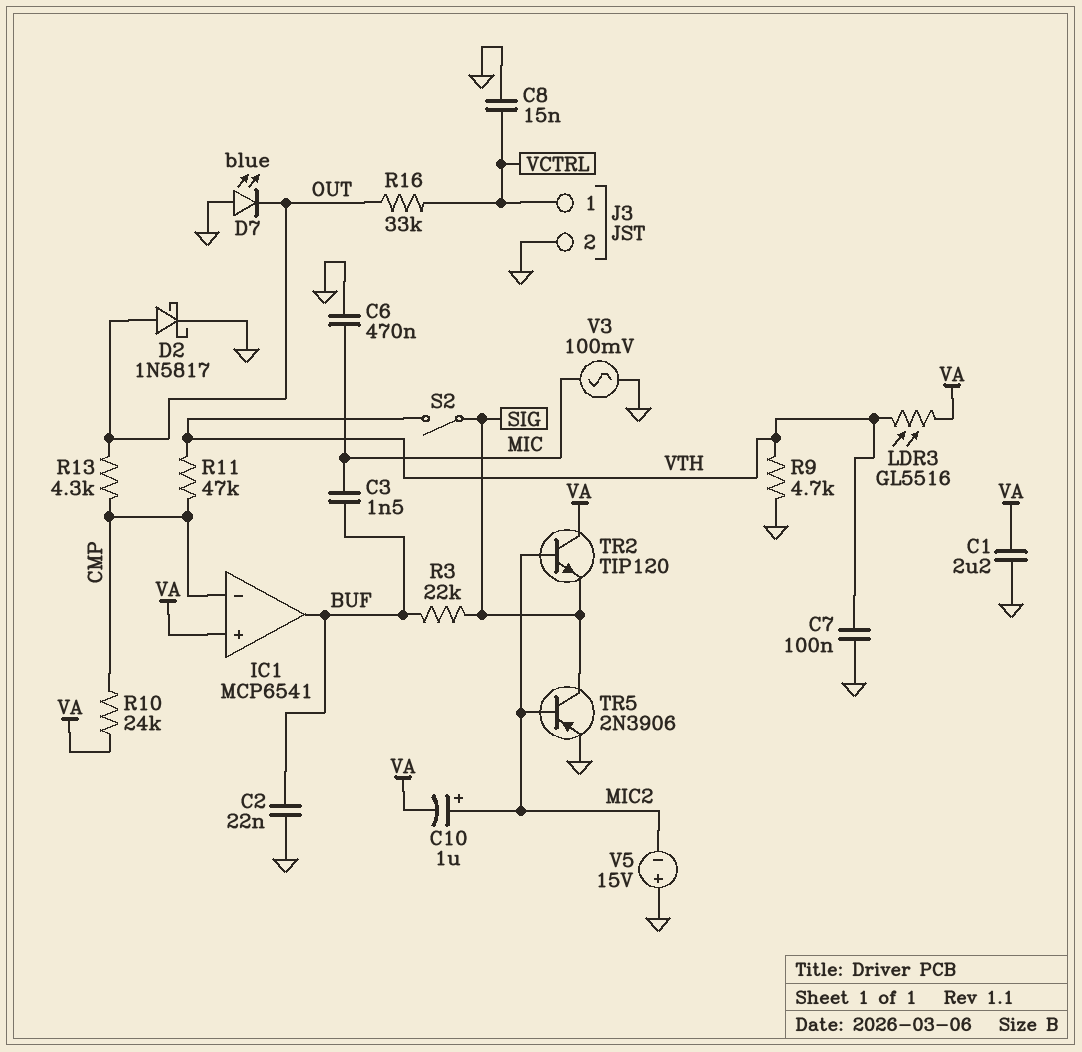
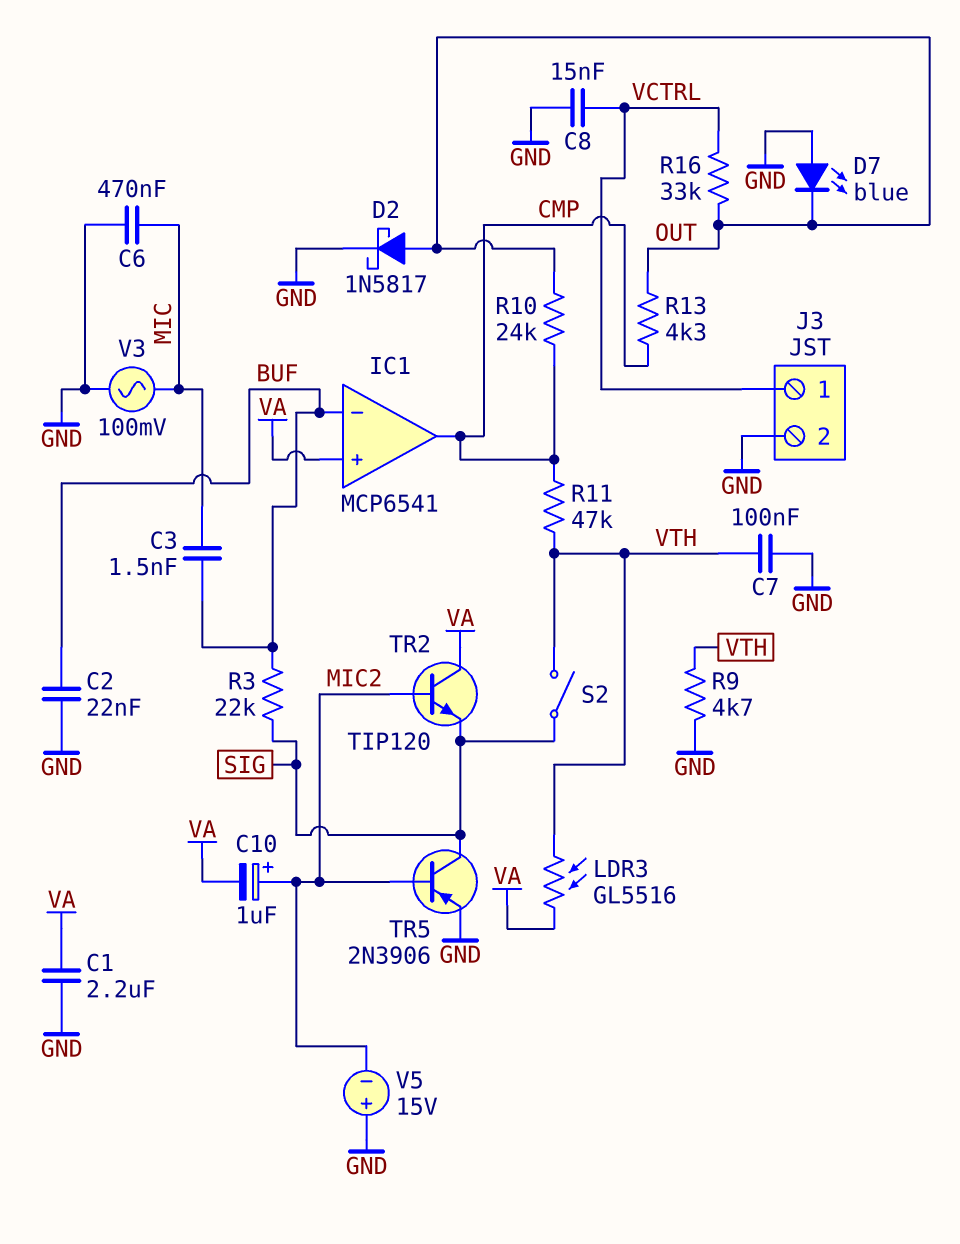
IC1 pin in-: CMP -> BUF
IC1 pin out: BUF -> CMP
R10: 24k (CMP, VA) -> 24k (CMP, OUT)

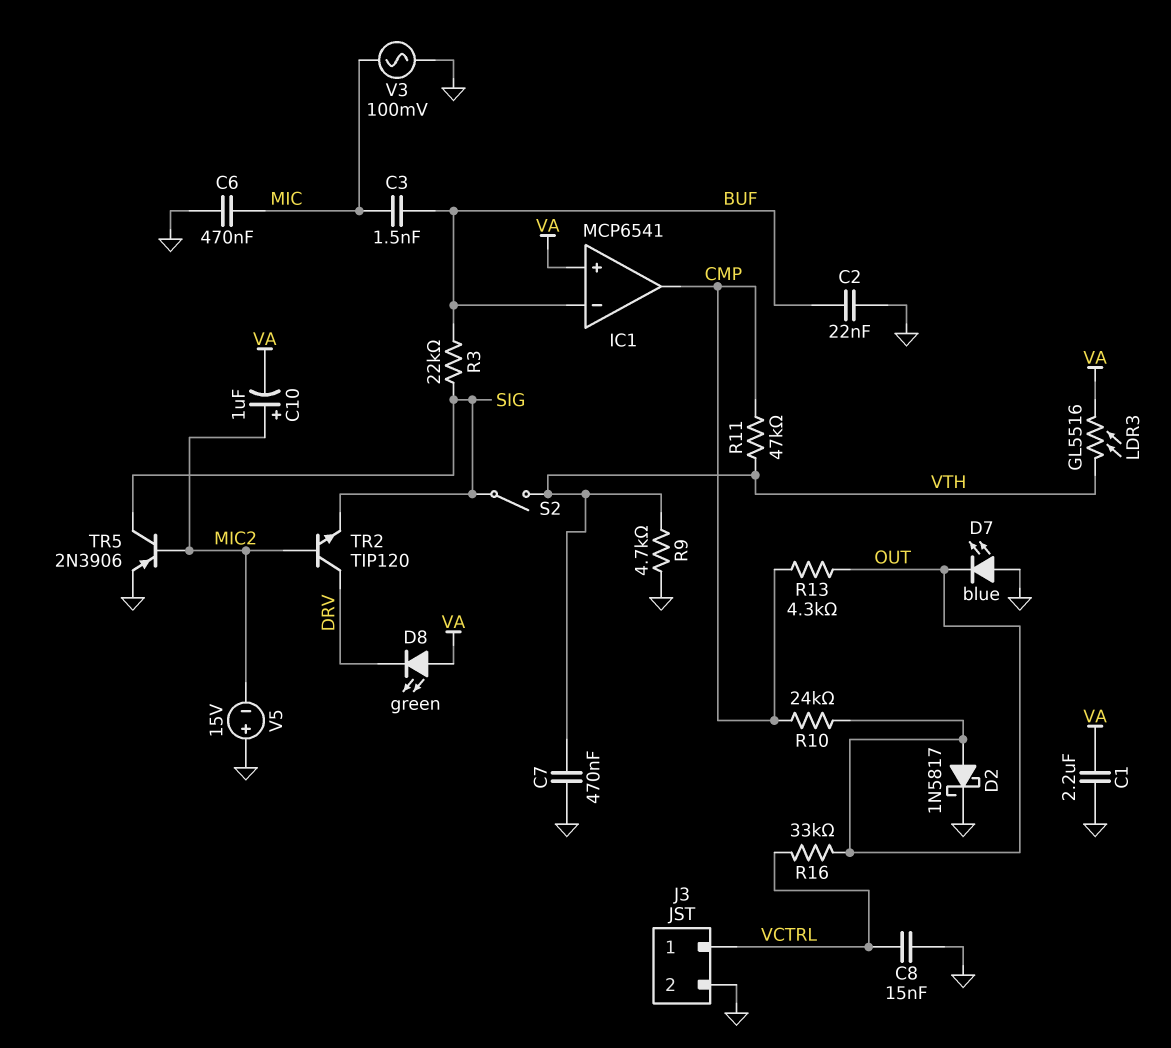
C7: 100nF (GND, VTH) -> 470nF (GND, VTH)
D8: none -> LED green (A VA, K DRV)
TR2: NPN TIP120 (B MIC2, C VA, E SIG) -> NPN TIP120 (B MIC2, C DRV, E SIG)

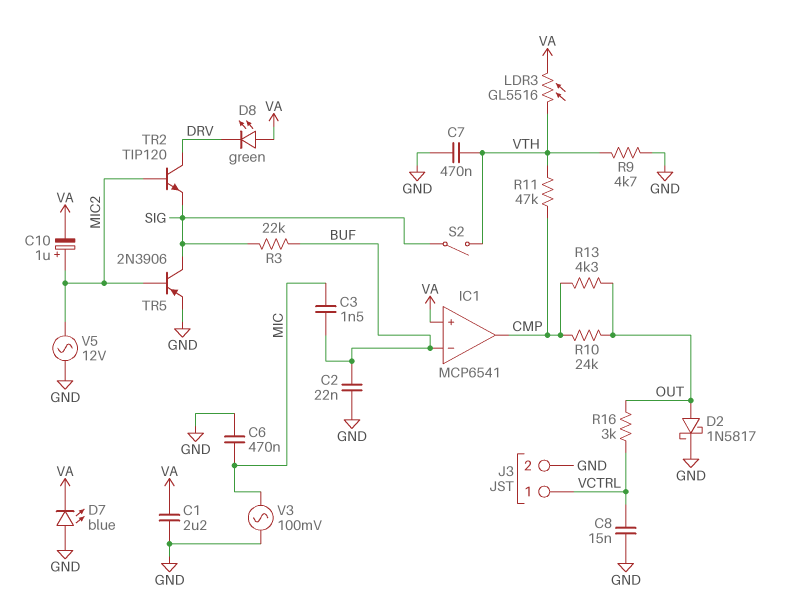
D7: LED blue (A GND, K OUT) -> LED blue (A GND, K VA)
R16: 33k (OUT, VCTRL) -> 3k (OUT, VCTRL)
V5: 15V (plus GND, minus MIC2) -> AC 12V (GND, MIC2)

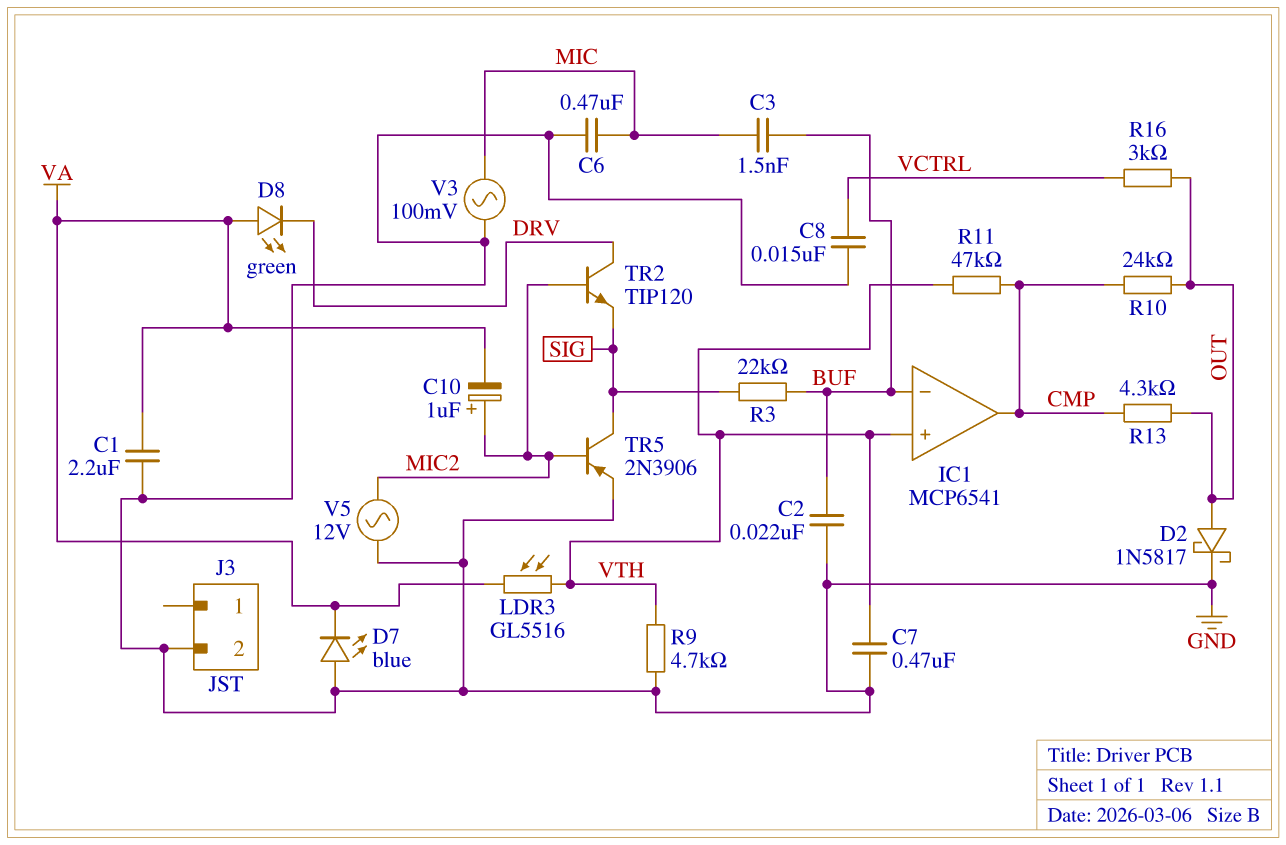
IC1 pin in+: VA -> VTH
J3 pin 1: VCTRL -> none
S2: switch (SIG, VTH) -> none

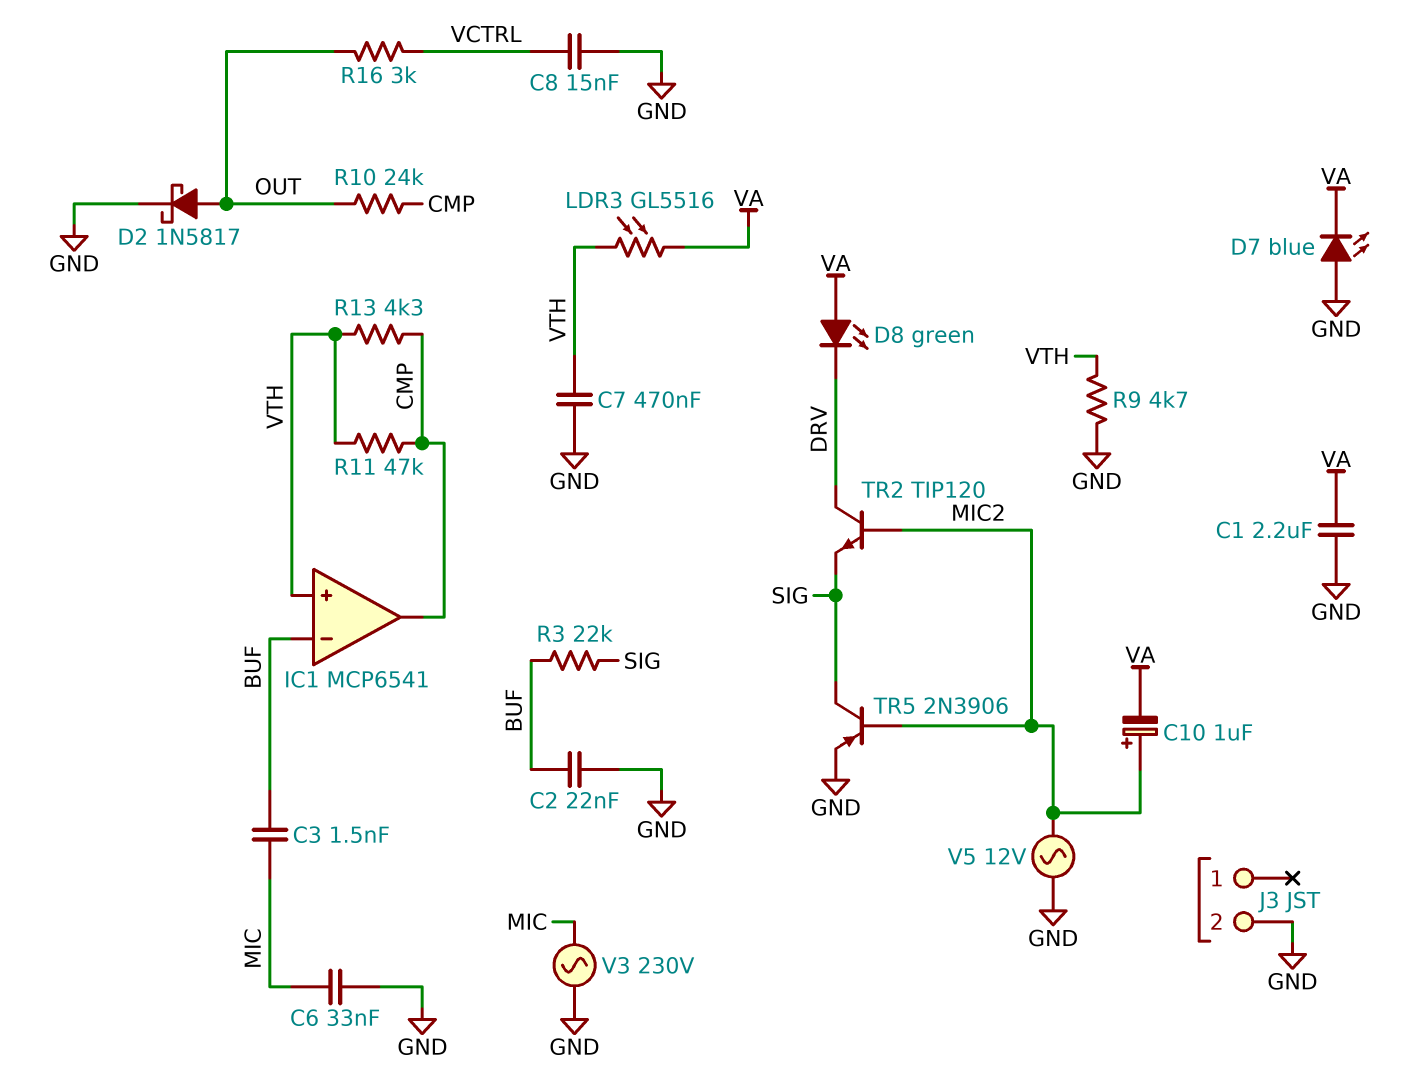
C6: 470nF (GND, MIC) -> 33nF (GND, MIC)
R13: 4.3k (CMP, OUT) -> 4.3k (CMP, VTH)
V3: AC 100mV (GND, MIC) -> AC 230V (GND, MIC)

